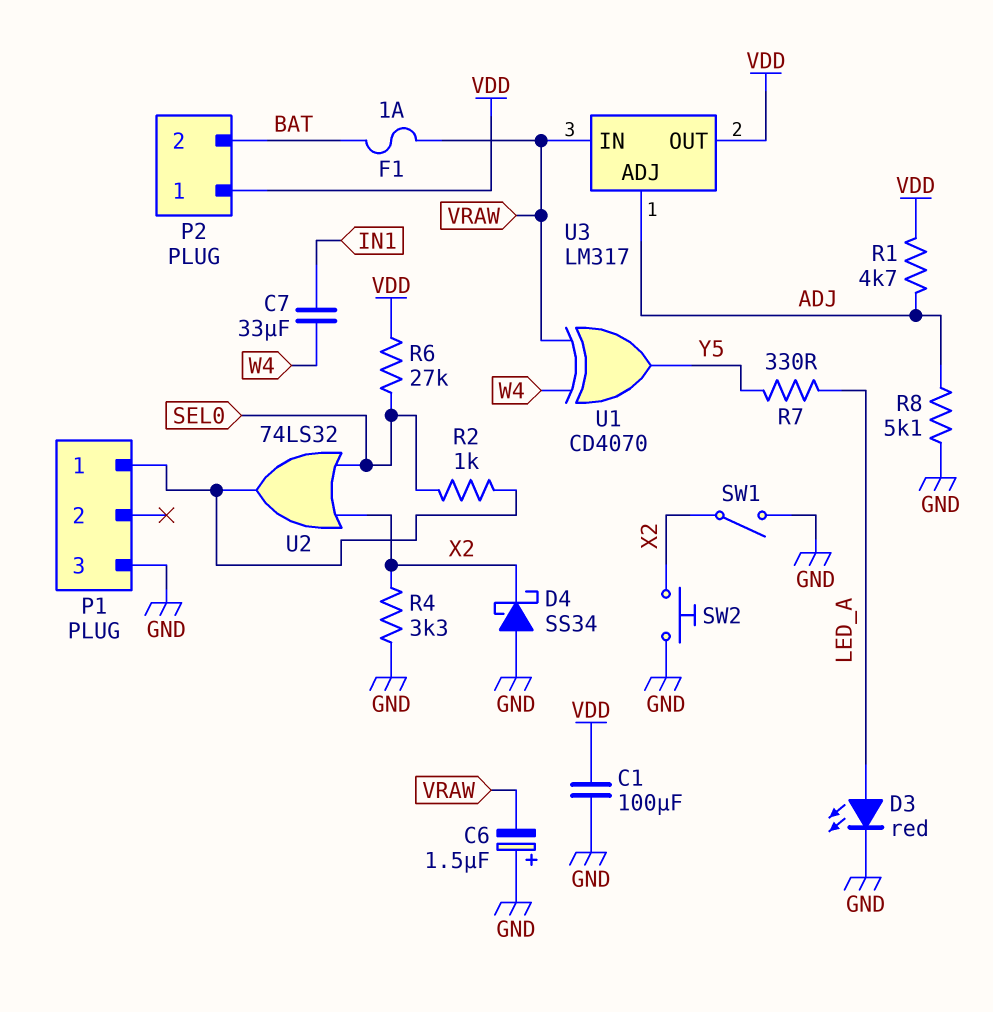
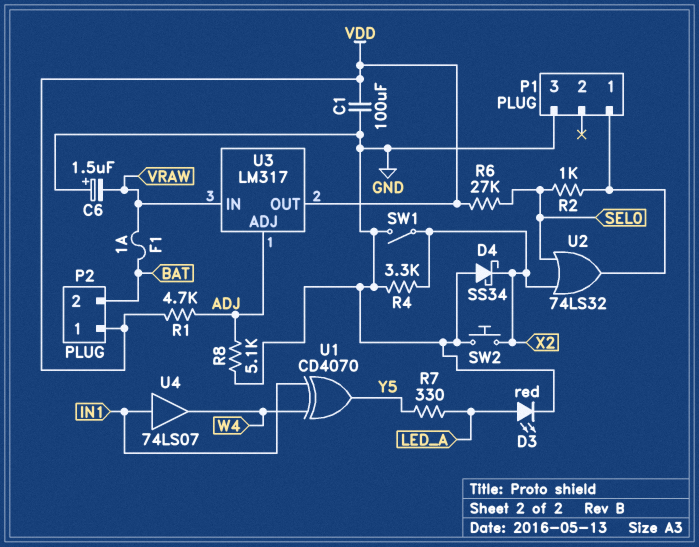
C7: 33uF (IN1, W4) -> none
U1: XOR CD4070 (in VRAW, in W4, out Y5) -> XOR CD4070 (in IN1, in W4, out Y5)
U4: none -> buffer 74LS07 (in IN1, out W4)

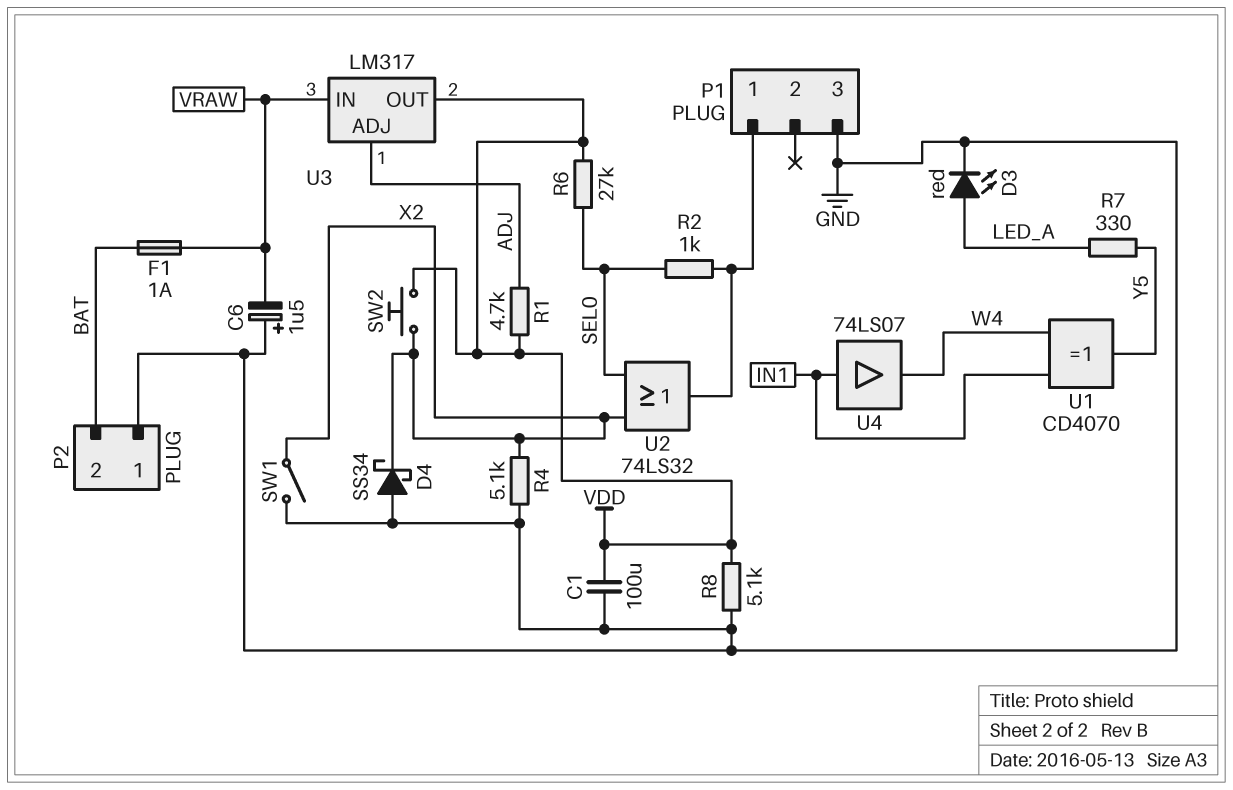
P2 pin 1: VDD -> GND
R4: 3.3k (GND, X2) -> 5.1k (GND, X2)
R8: 5.1k (ADJ, GND) -> 5.1k (GND, VDD)
SW2: button (GND, X2) -> button (VDD, X2)

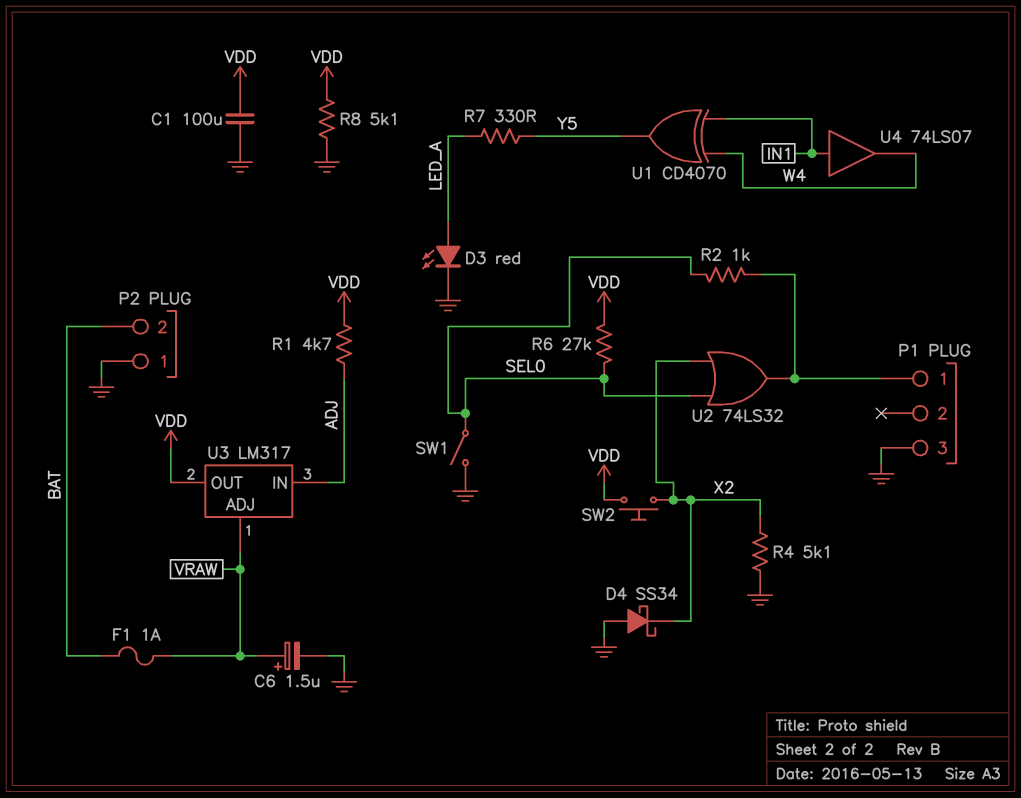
C6: 1.5uF (plus GND, minus VRAW) -> 1.5uF (plus VRAW, minus GND)
SW1: switch (GND, X2) -> switch (GND, SEL0)
U3 pin ADJ: ADJ -> VRAW
U3 pin IN: VRAW -> ADJ

